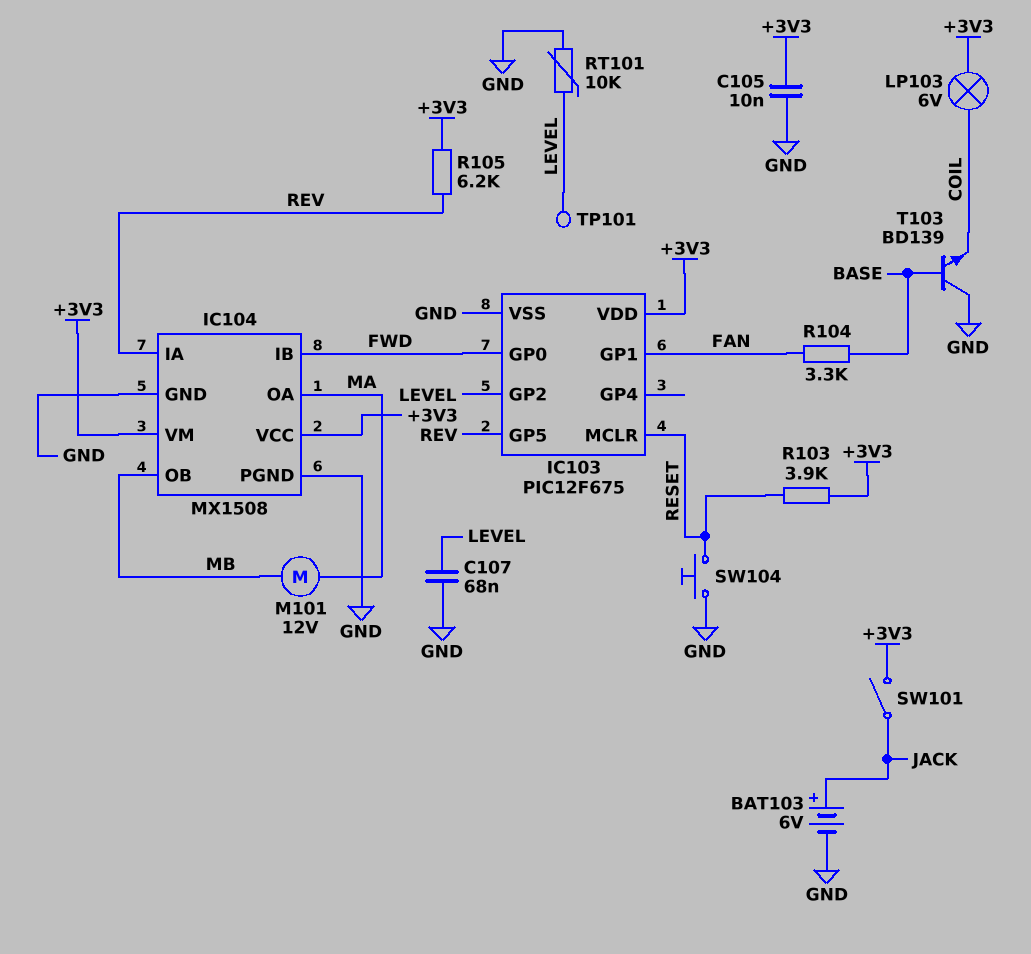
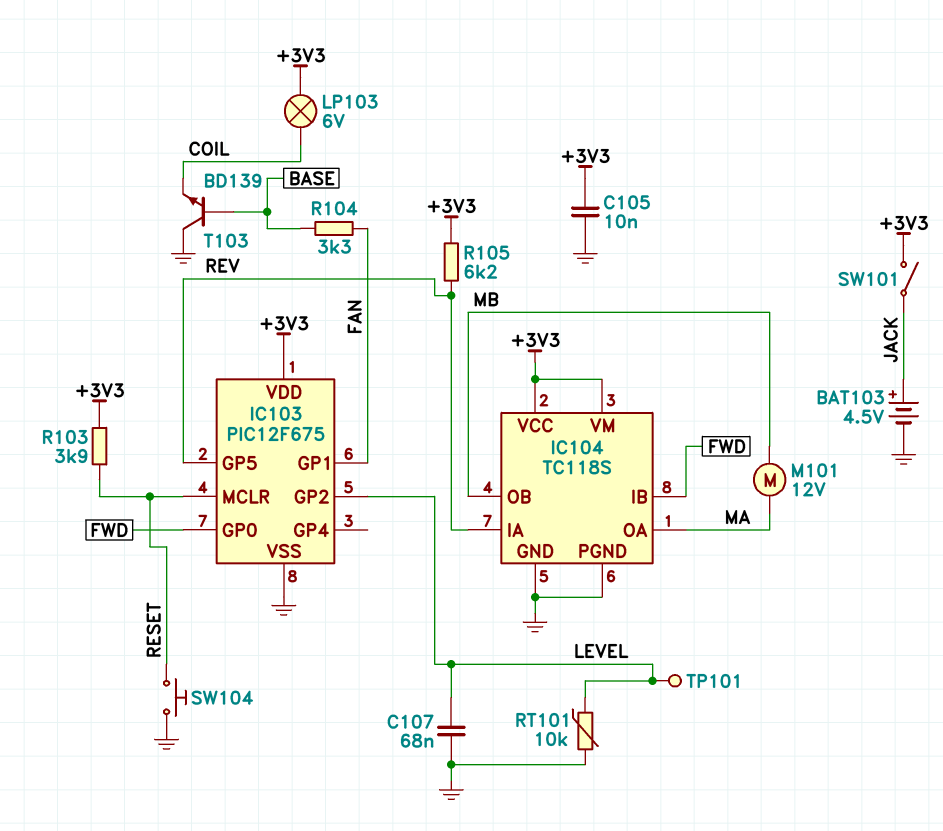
BAT103: 6V (plus JACK, minus GND) -> 4.5V (plus JACK, minus GND)
IC104: MX1508 -> TC118S

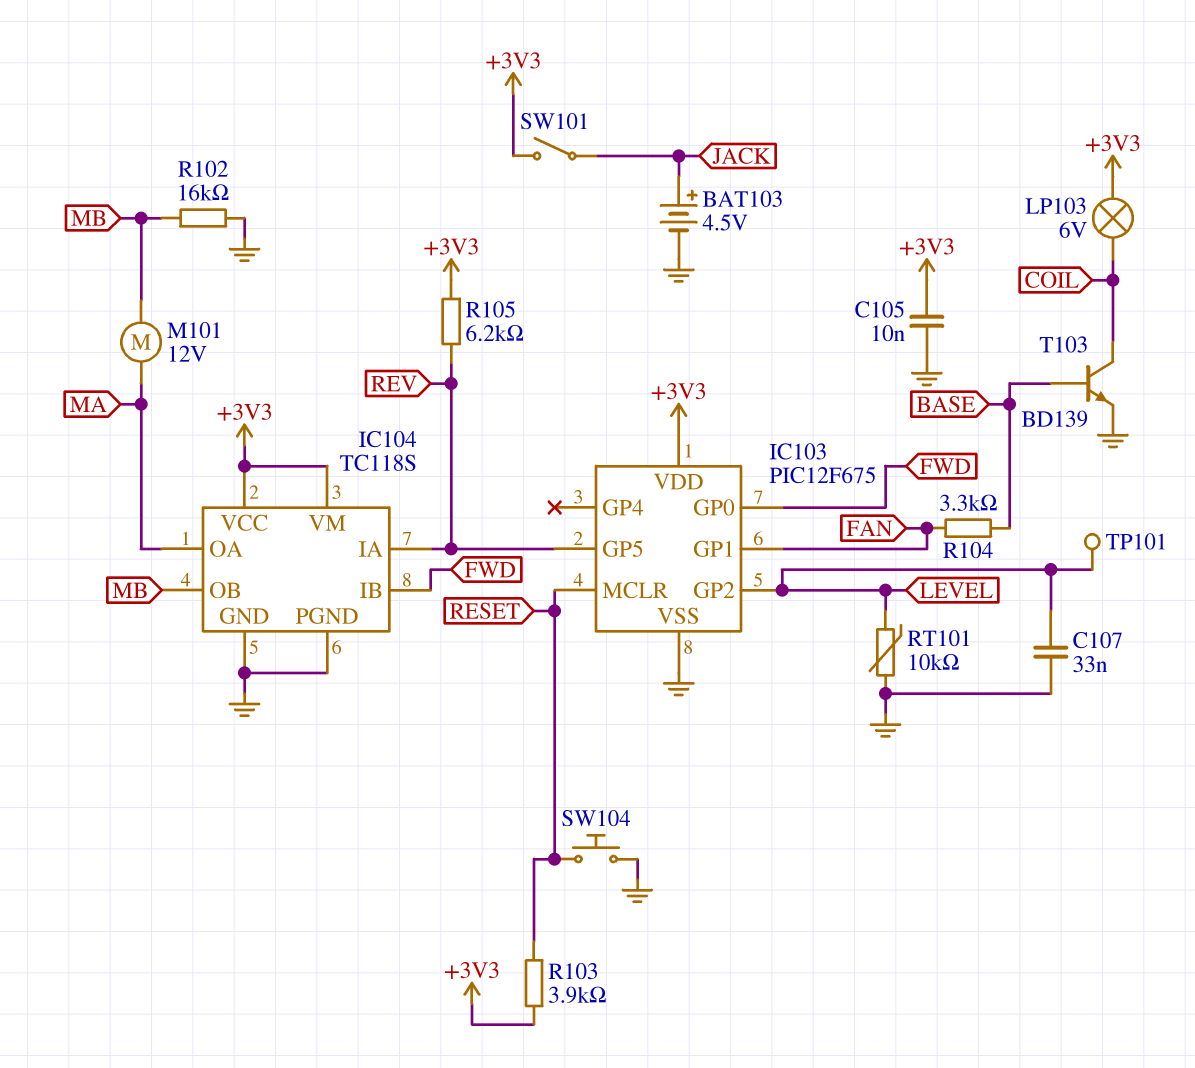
C107: 68nF (GND, LEVEL) -> 33nF (GND, LEVEL)
R102: none -> 16k (GND, MB)
T103: NPN BD139 (B BASE, C GND, E COIL) -> NPN BD139 (B BASE, C COIL, E GND)

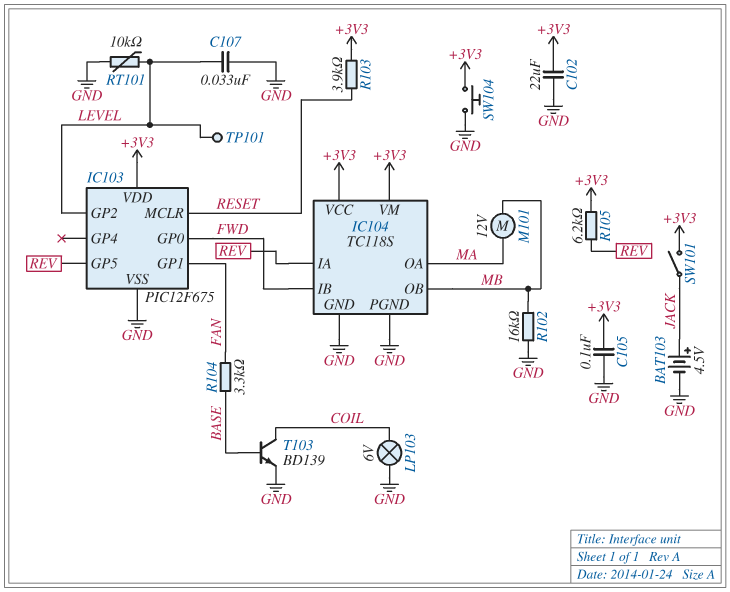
C102: none -> 22uF (+3V3, GND)
C105: 10nF (+3V3, GND) -> 100nF (+3V3, GND)
LP103: lamp 6V (+3V3, COIL) -> lamp 6V (COIL, GND)
SW104: button (GND, RESET) -> button (+3V3, GND)

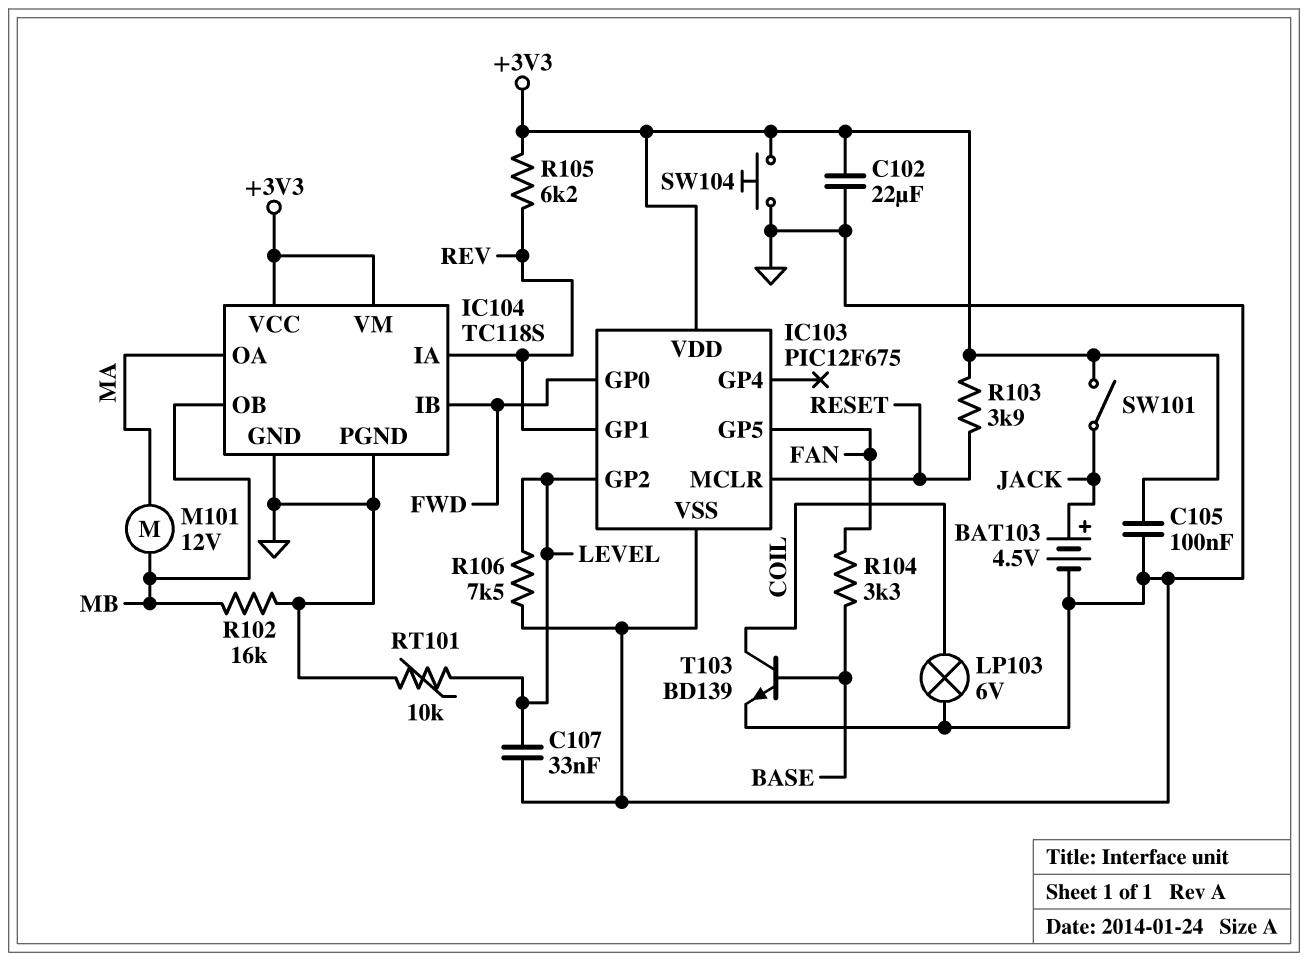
IC103 pin GP1: FAN -> REV
IC103 pin GP5: REV -> FAN
R106: none -> 7.5k (GND, LEVEL)
TP101: test point (LEVEL) -> none

